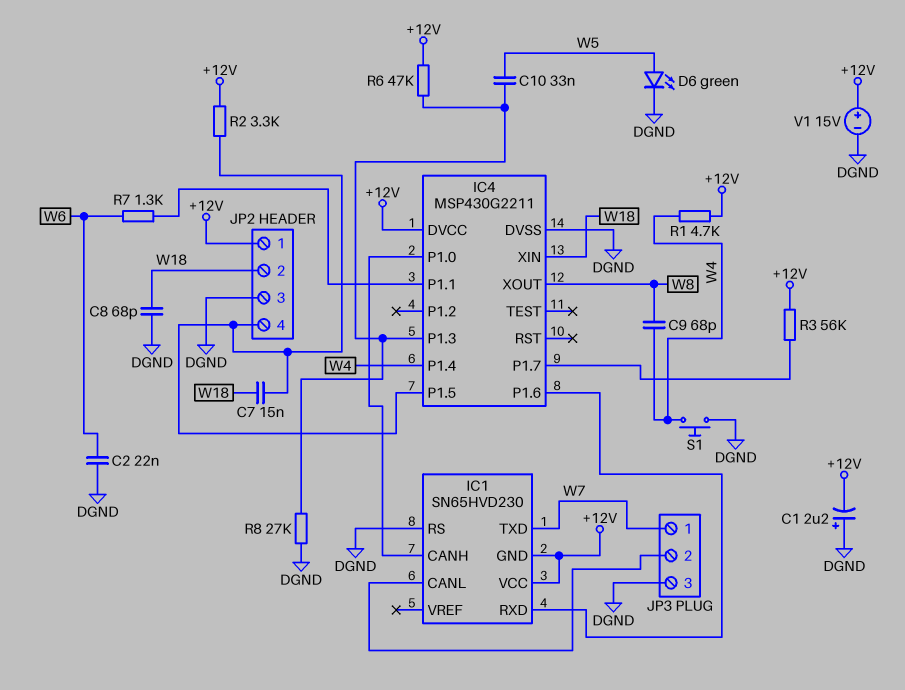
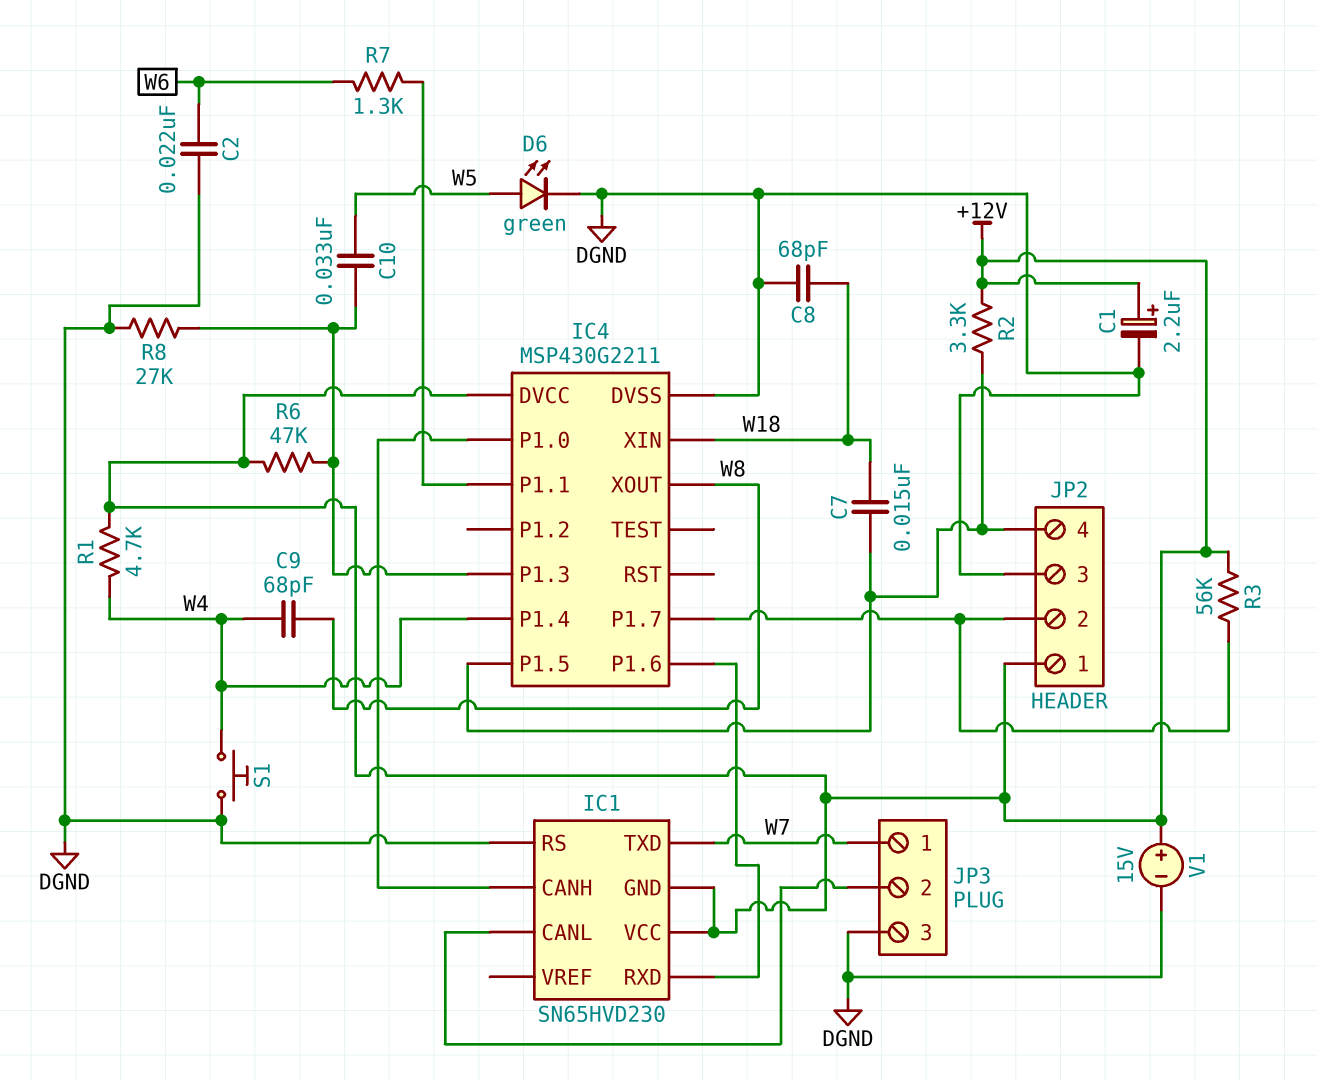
C1: 2.2uF (plus DGND, minus +12V) -> 2.2uF (plus +12V, minus DGND)
JP2 pin 2: W18 -> IC4/P1.7

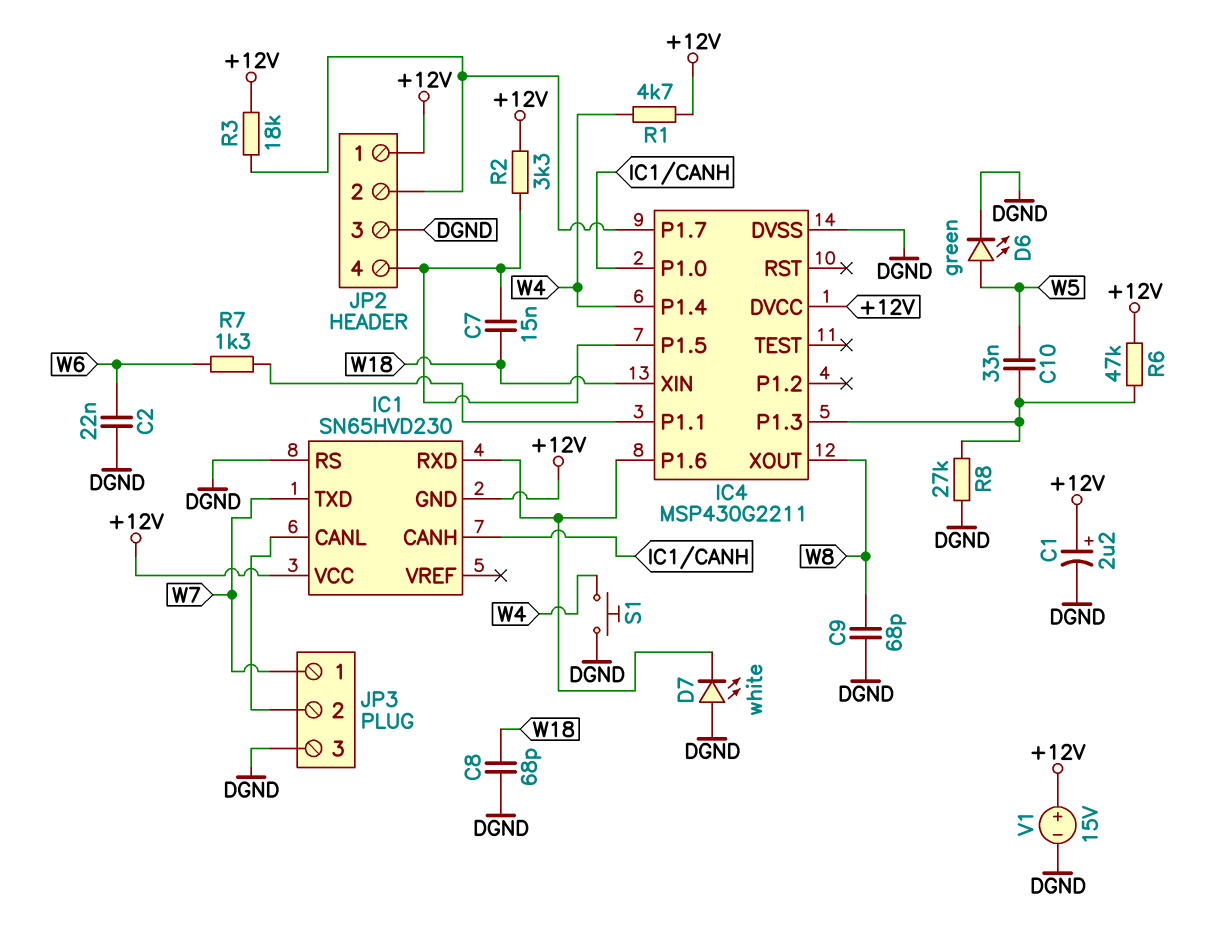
C9: 68pF (W4, W8) -> 68pF (DGND, W8)
D7: none -> LED white (A DGND, K IC1/RXD)
R3: 56k (+12V, IC4/P1.7) -> 18k (+12V, IC4/P1.7)

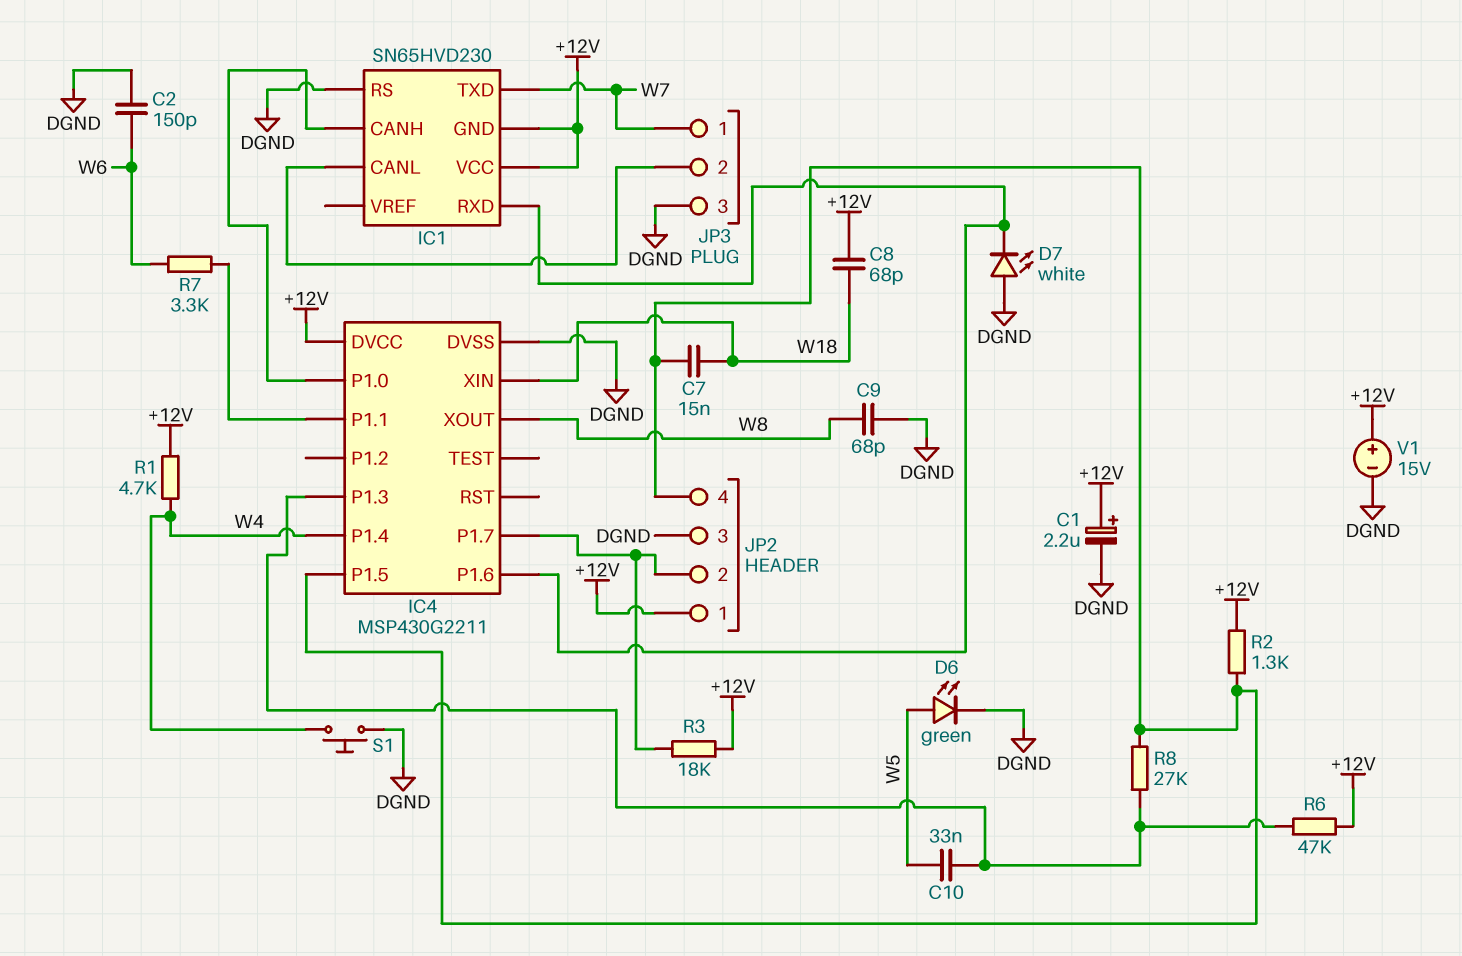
C2: 22nF (DGND, W6) -> 150pF (DGND, W6)
C8: 68pF (DGND, W18) -> 68pF (+12V, W18)
R2: 3.3k (+12V, IC4/P1.5) -> 1.3k (+12V, IC4/P1.5)
R7: 1.3k (IC4/P1.1, W6) -> 3.3k (IC4/P1.1, W6)
R8: 27k (DGND, IC4/P1.3) -> 27k (IC4/P1.3, IC4/P1.5)

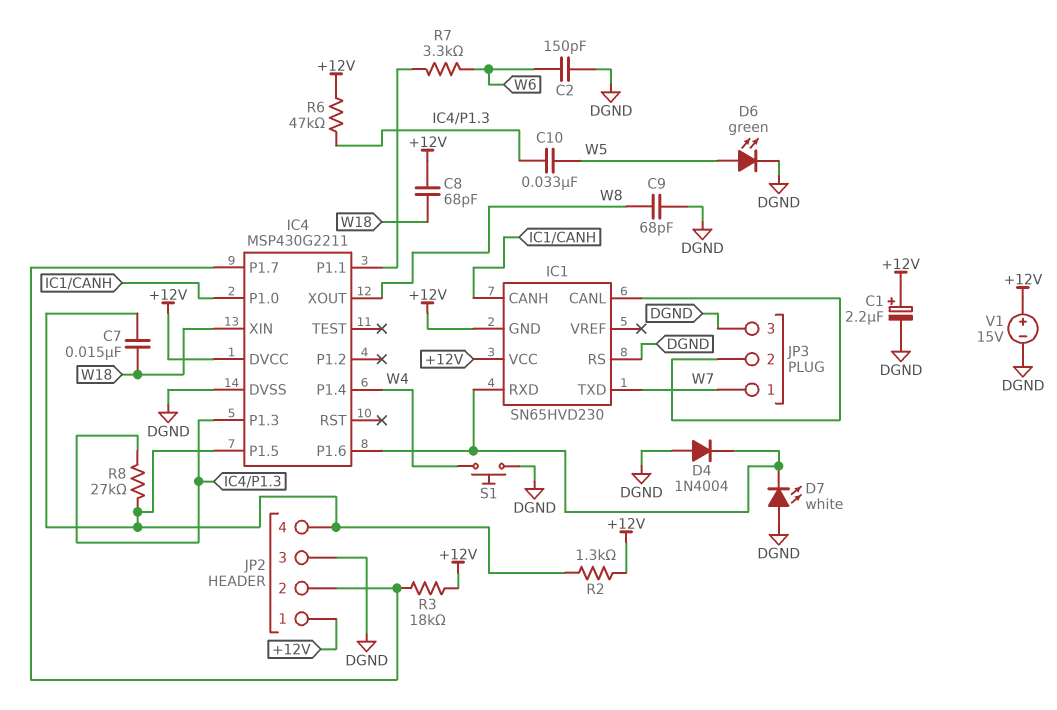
D4: none -> diode 1N4004 (A DGND, K IC1/RXD)
R1: 4.7k (+12V, W4) -> none

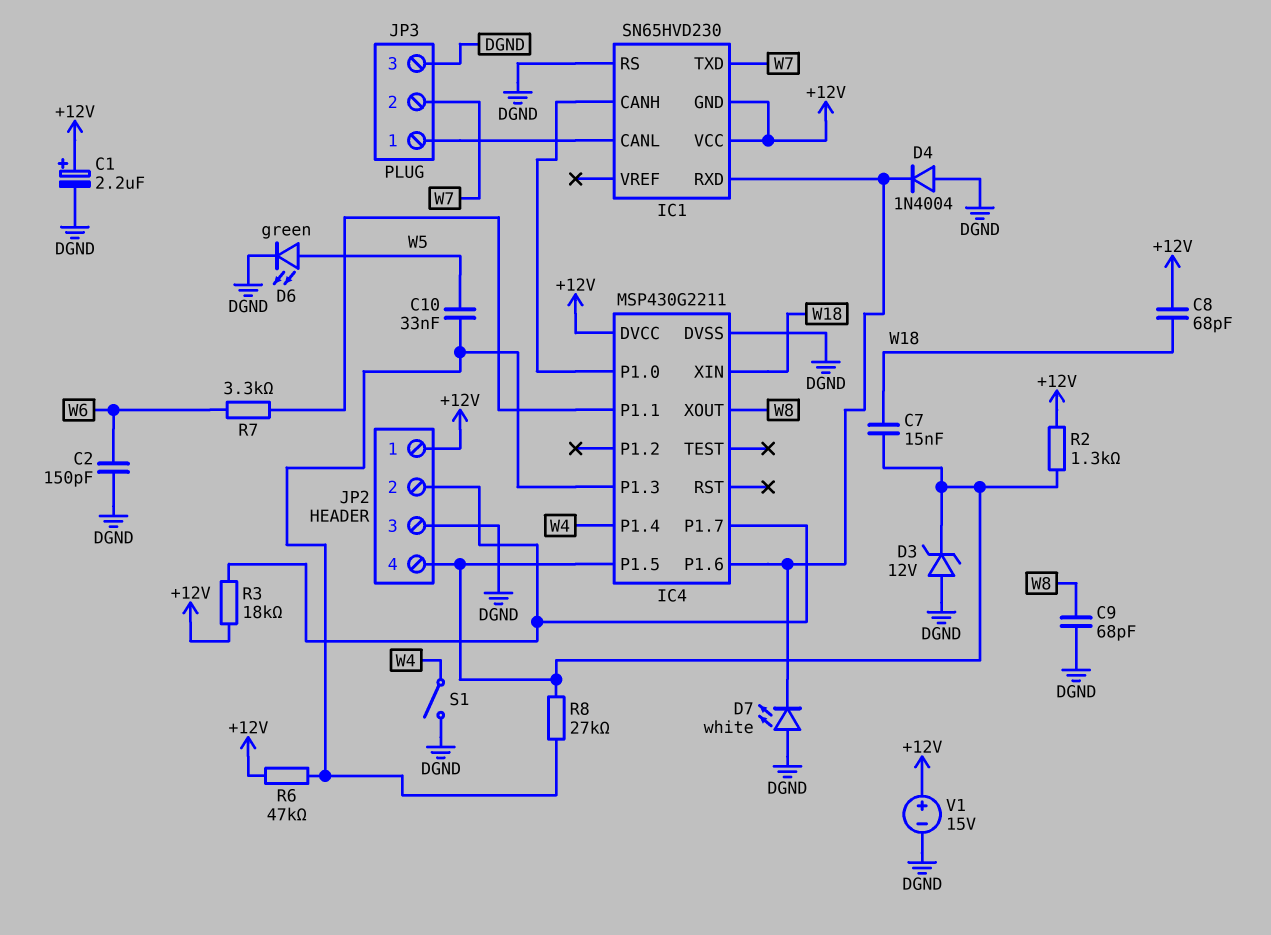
D3: none -> zener 12V (A DGND, K IC4/P1.5)
JP3 pin 1: W7 -> IC1/CANL
JP3 pin 2: IC1/CANL -> W7
S1: button (DGND, W4) -> switch (DGND, W4)

